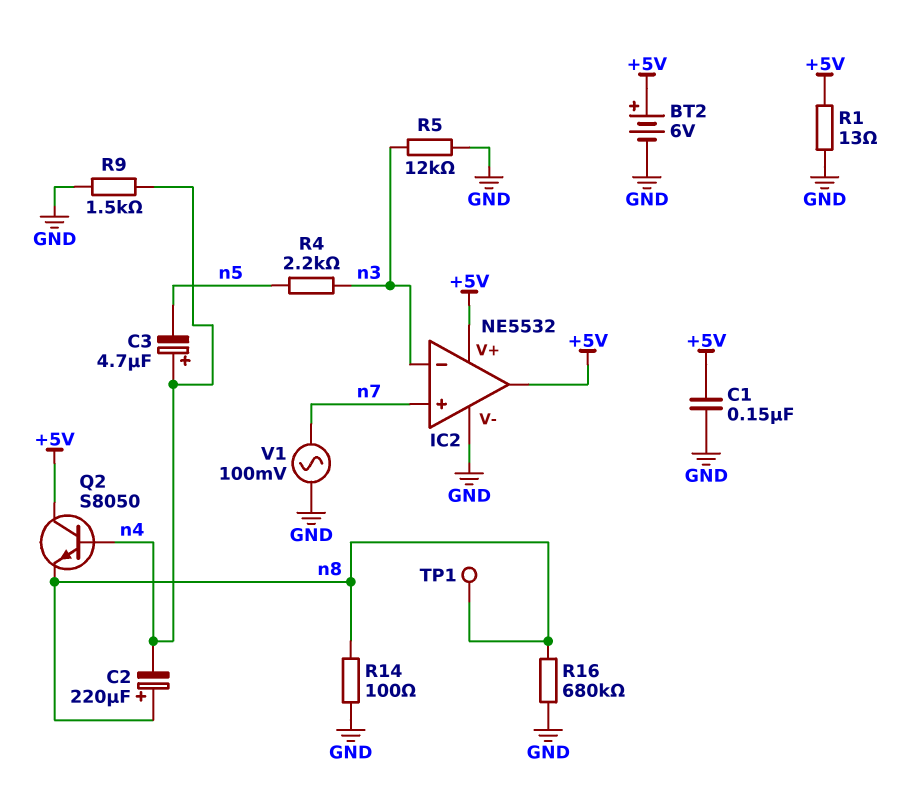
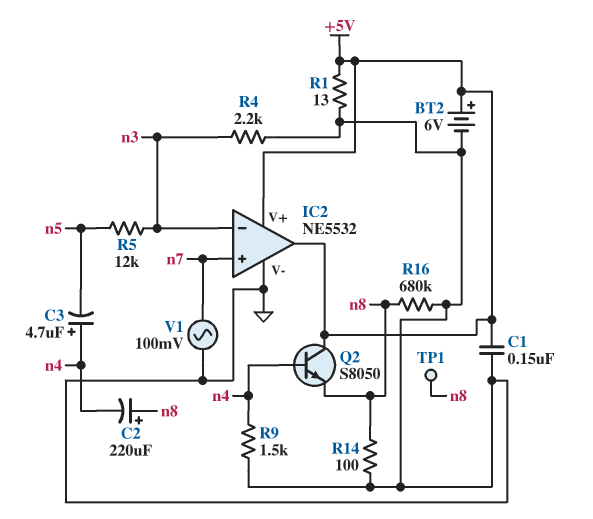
R4: 2.2k (n3, n5) -> 2.2k (GND, n3)
R5: 12k (GND, n3) -> 12k (n3, n5)

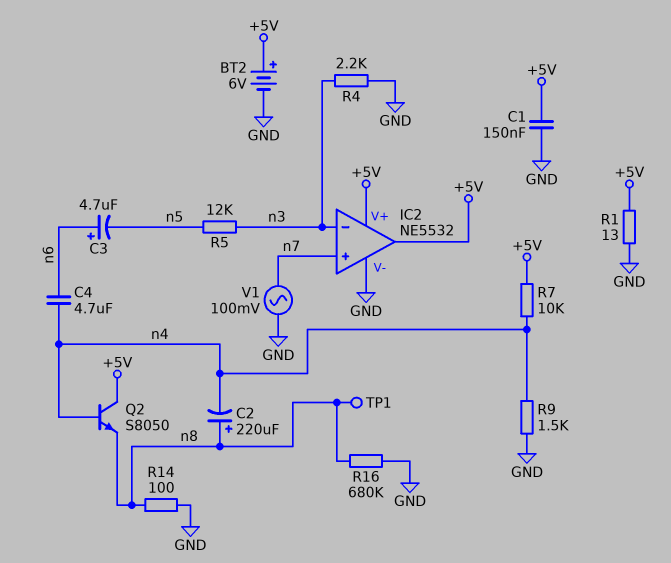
C3: 4.7uF (plus n4, minus n5) -> 4.7uF (plus n6, minus n5)
C4: none -> 4.7uF (n4, n6)
R7: none -> 10k (+5V, n4)

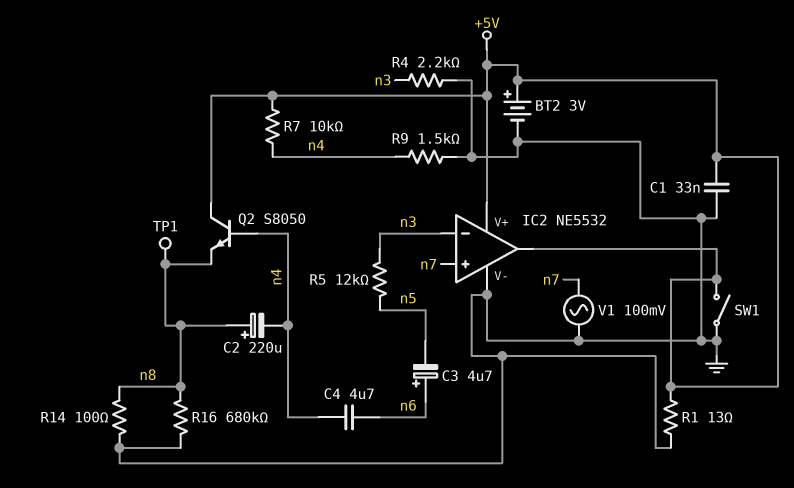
BT2: 6V (plus +5V, minus GND) -> 3V (plus +5V, minus GND)
C1: 150nF (+5V, GND) -> 33nF (+5V, GND)
SW1: none -> switch (+5V, GND)

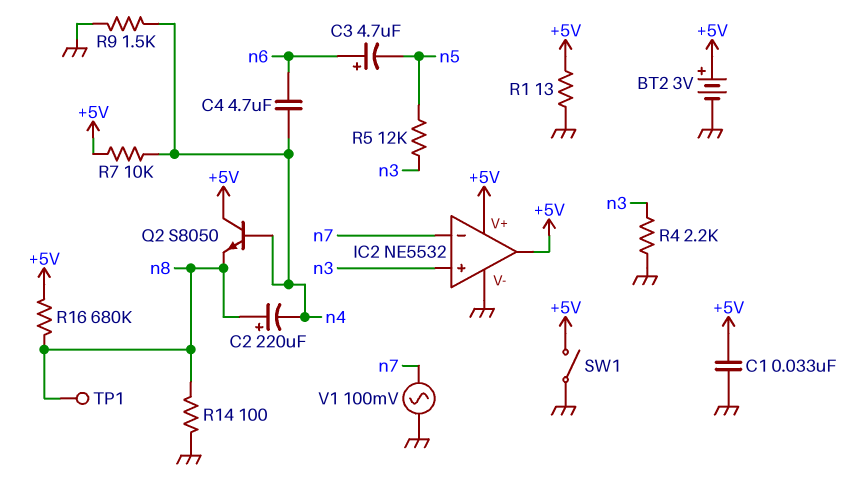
IC2 pin in+: n7 -> n3
IC2 pin in-: n3 -> n7
R16: 680k (GND, n8) -> 680k (+5V, n8)

